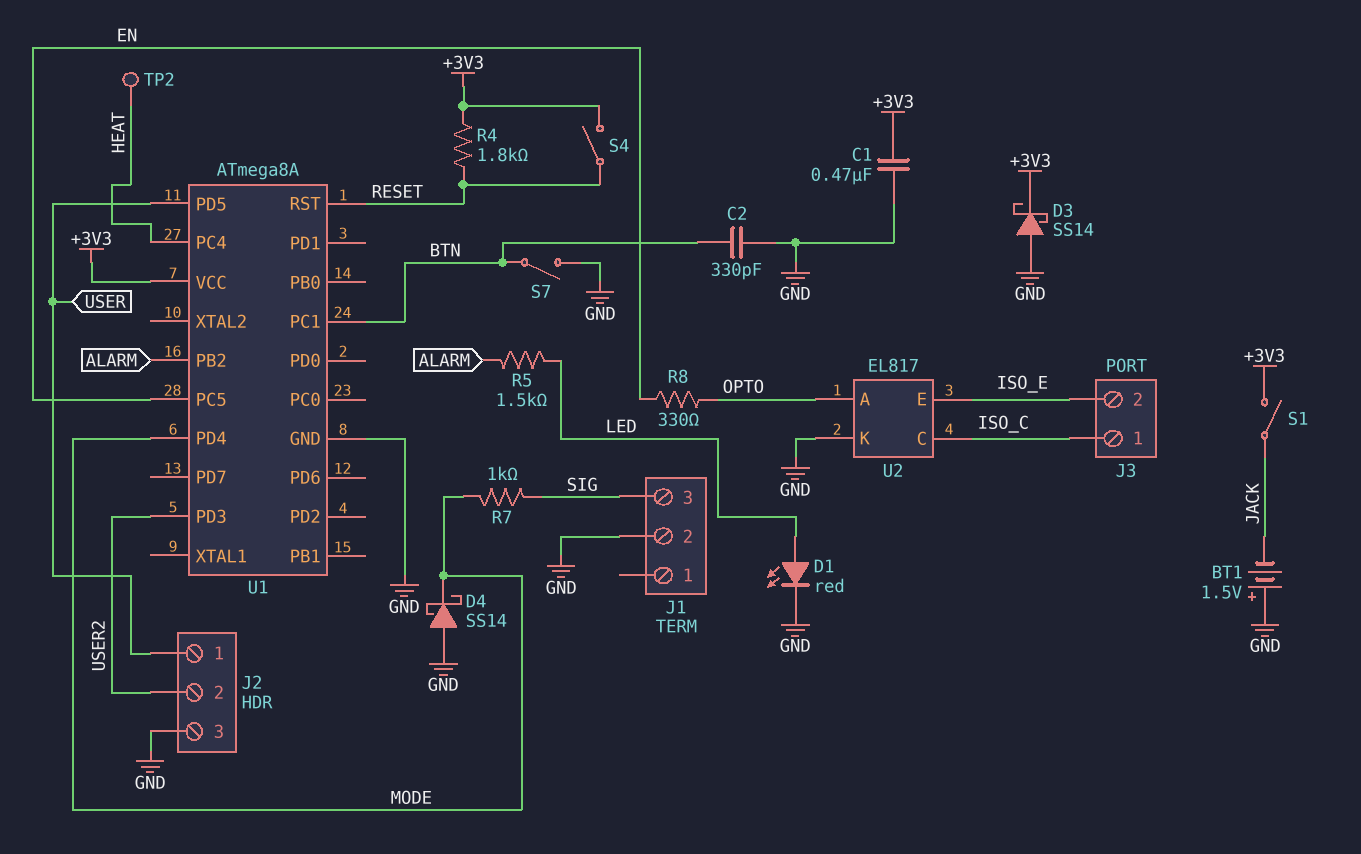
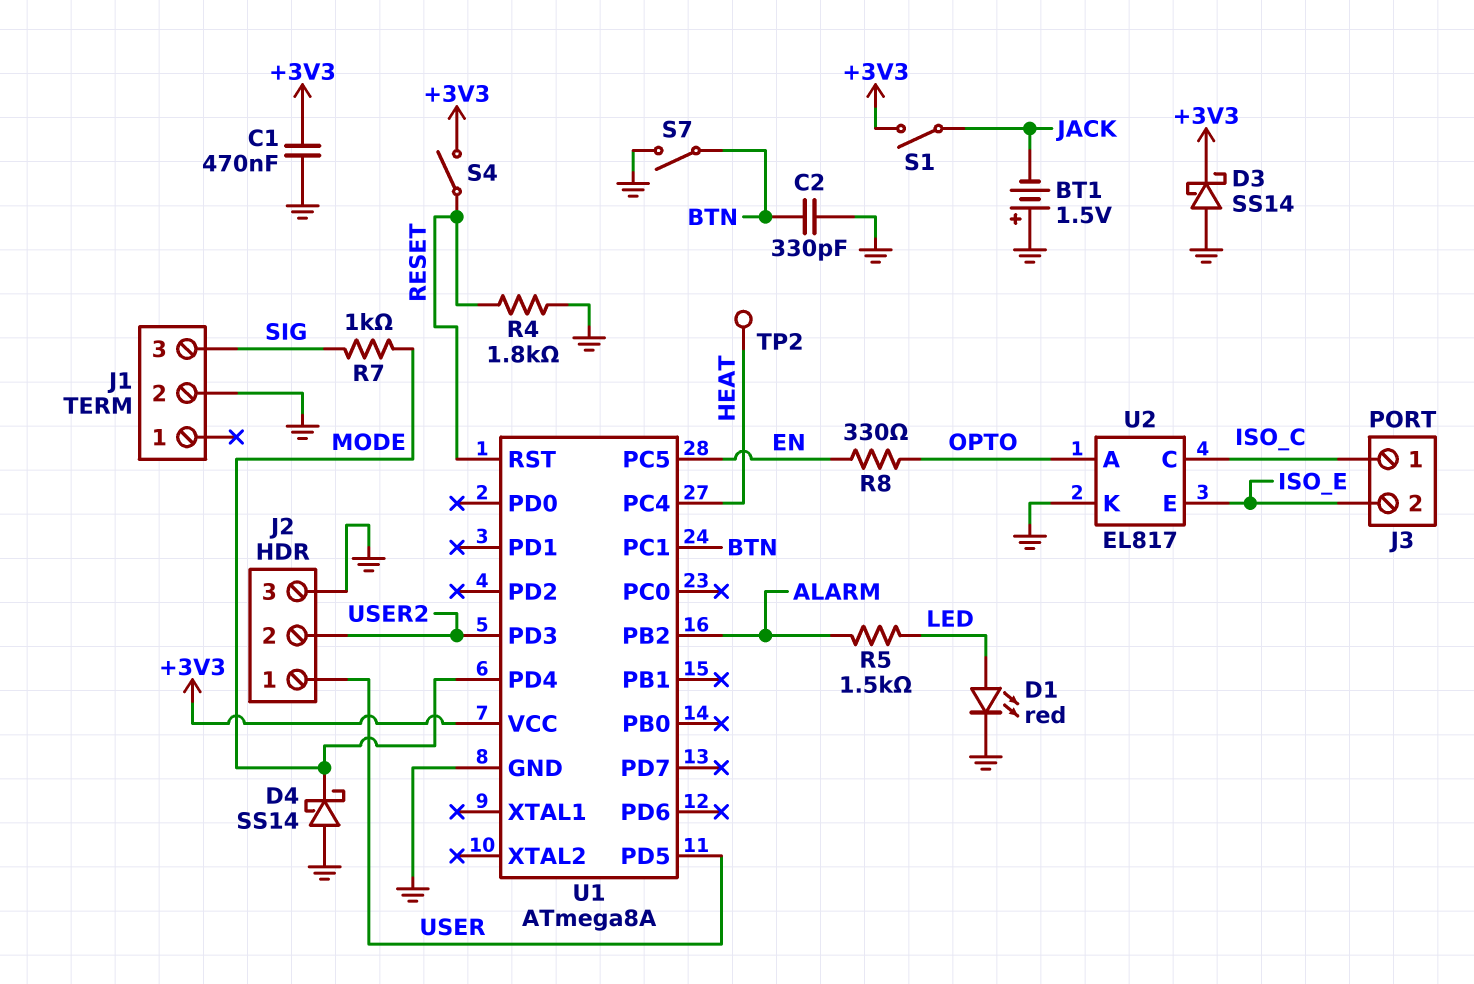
R4: 1.8k (+3V3, RESET) -> 1.8k (GND, RESET)

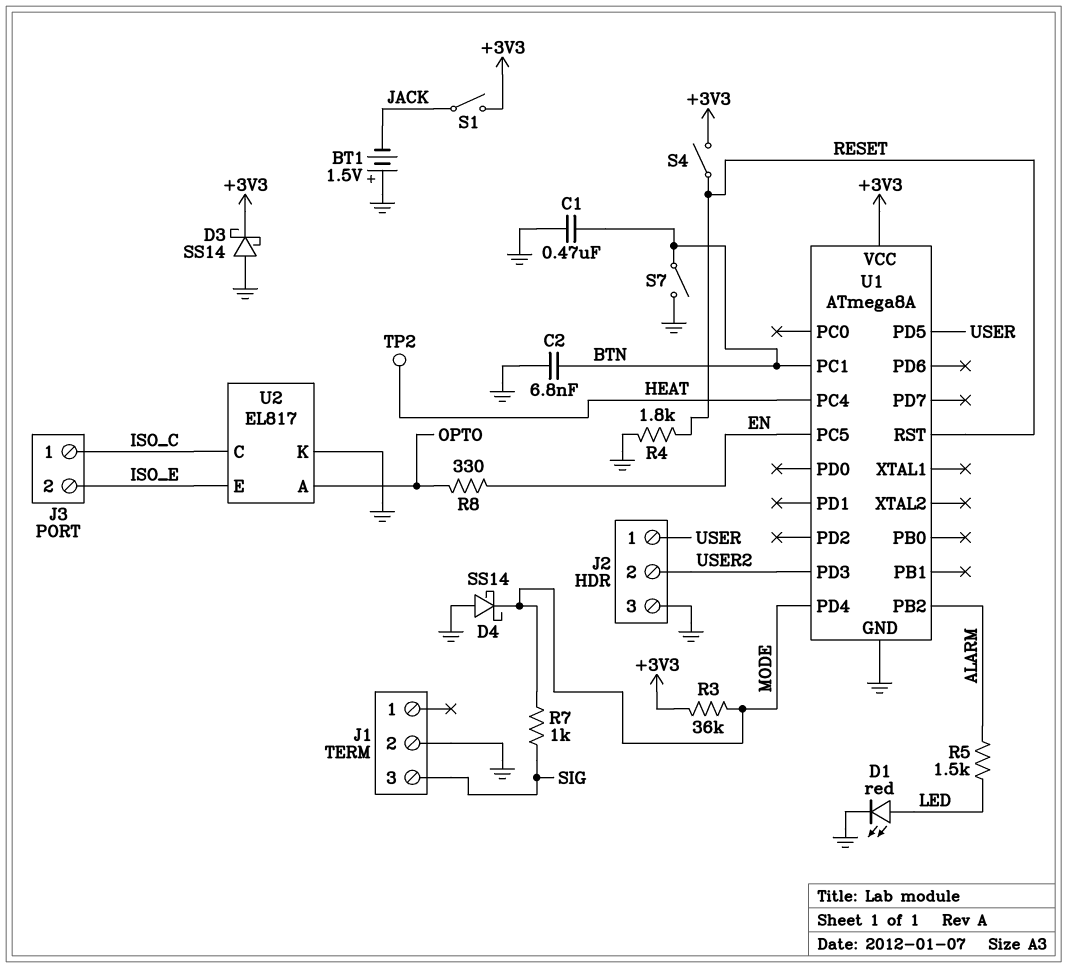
C1: 470nF (+3V3, GND) -> 470nF (BTN, GND)
C2: 330pF (BTN, GND) -> 6.8nF (BTN, GND)
R3: none -> 36k (+3V3, MODE)

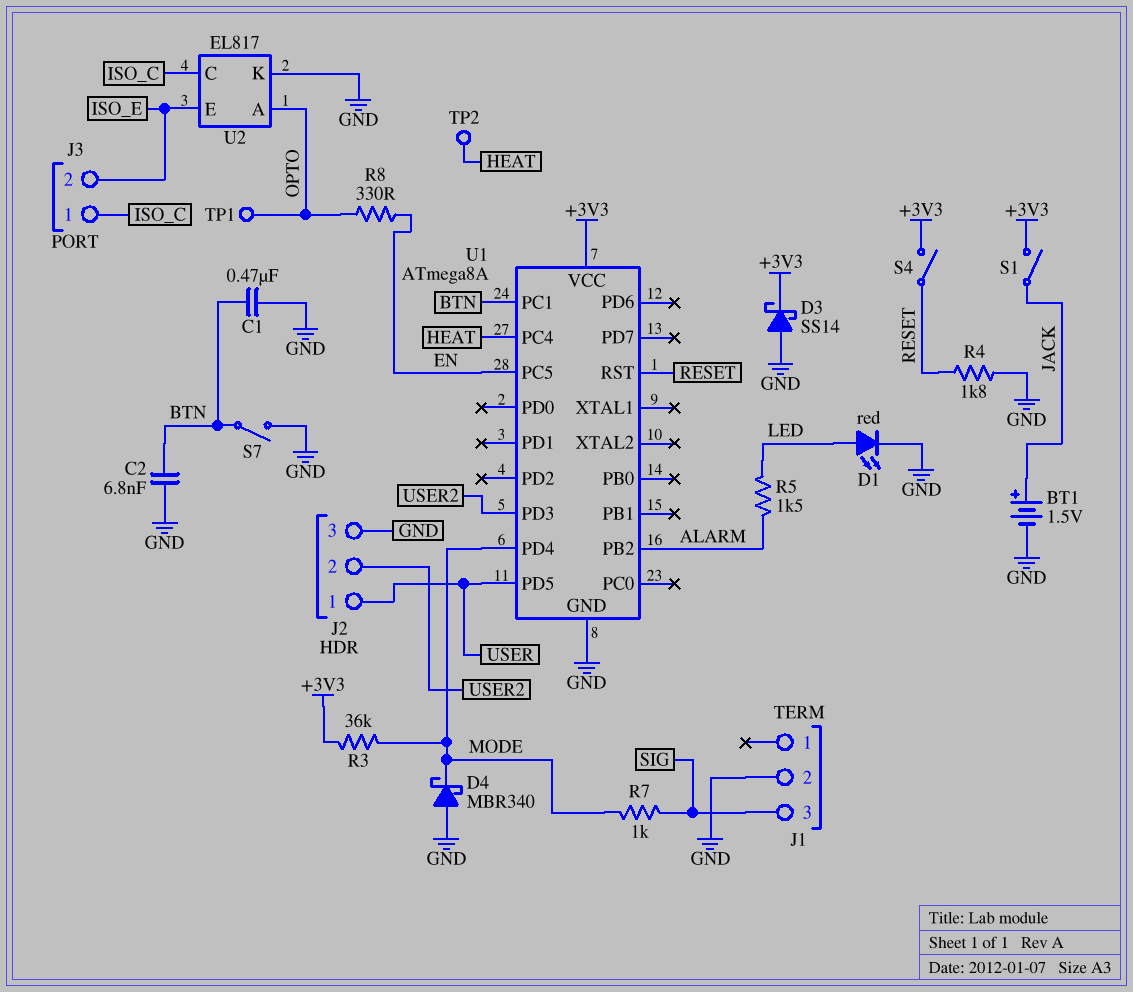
BT1: 1.5V (plus GND, minus JACK) -> 1.5V (plus JACK, minus GND)
D4: schottky SS14 (A GND, K MODE) -> schottky MBR340 (A GND, K MODE)
TP1: none -> test point (OPTO)

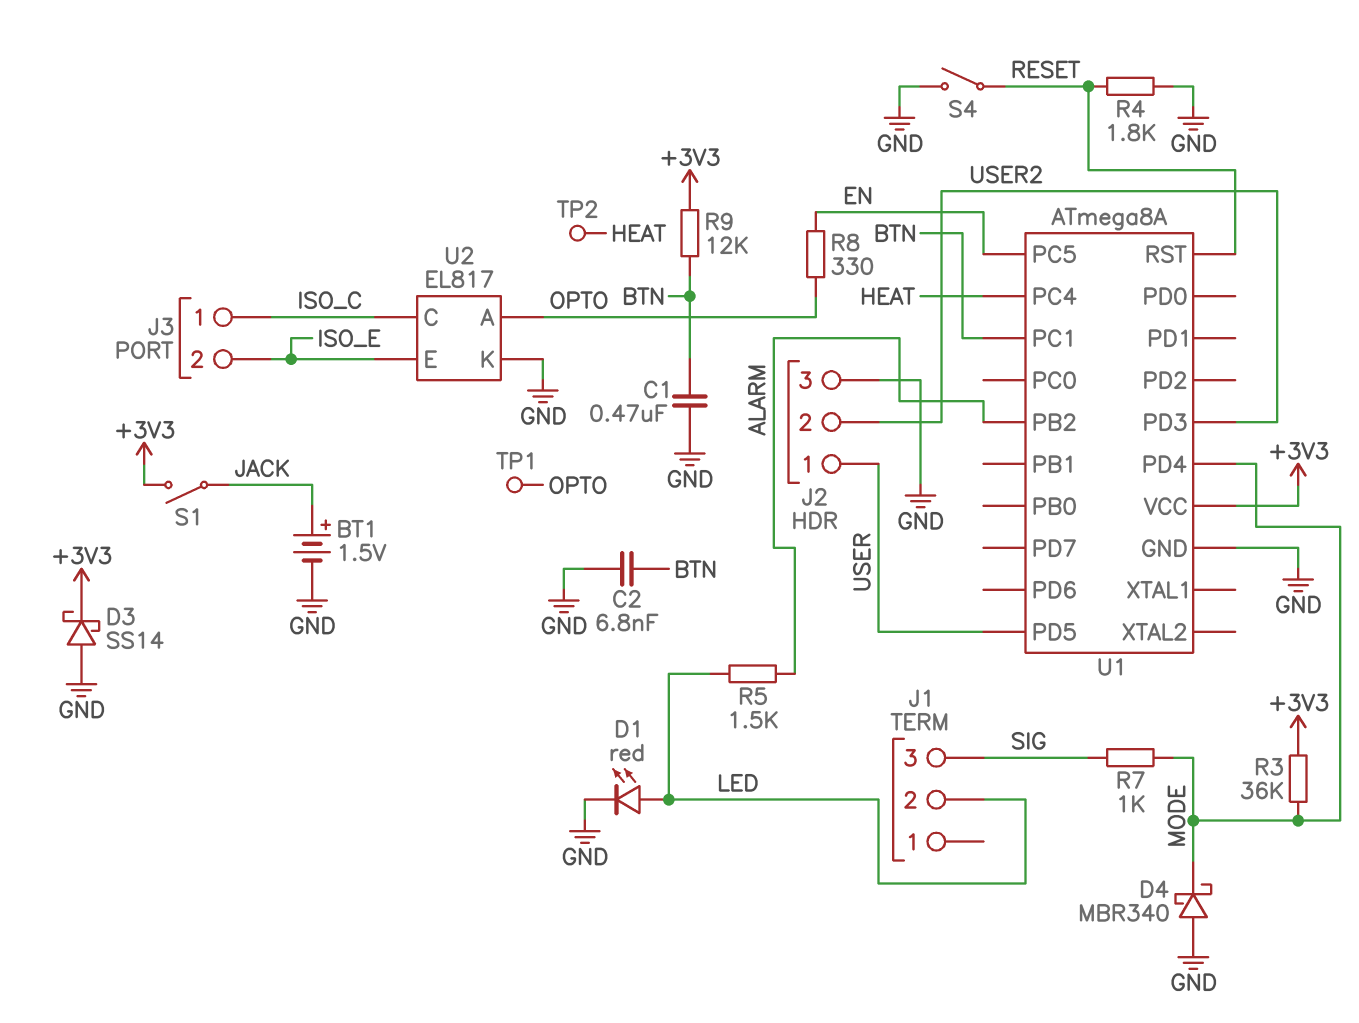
J1 pin 2: GND -> LED
R9: none -> 12k (+3V3, BTN)
S4: switch (+3V3, RESET) -> switch (GND, RESET)
S7: switch (BTN, GND) -> none

